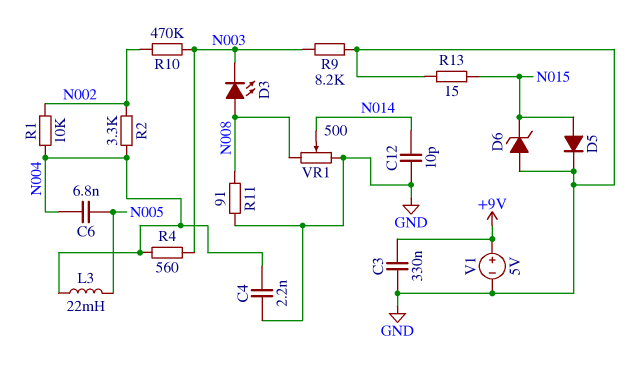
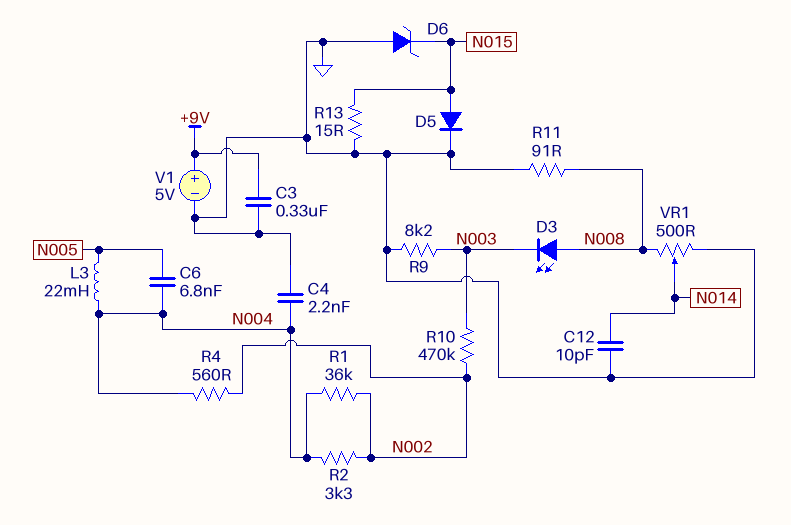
R1: 10k (N002, N004) -> 36k (N002, N004)
R4: 560 (N003, N004) -> 560 (N002, N004)

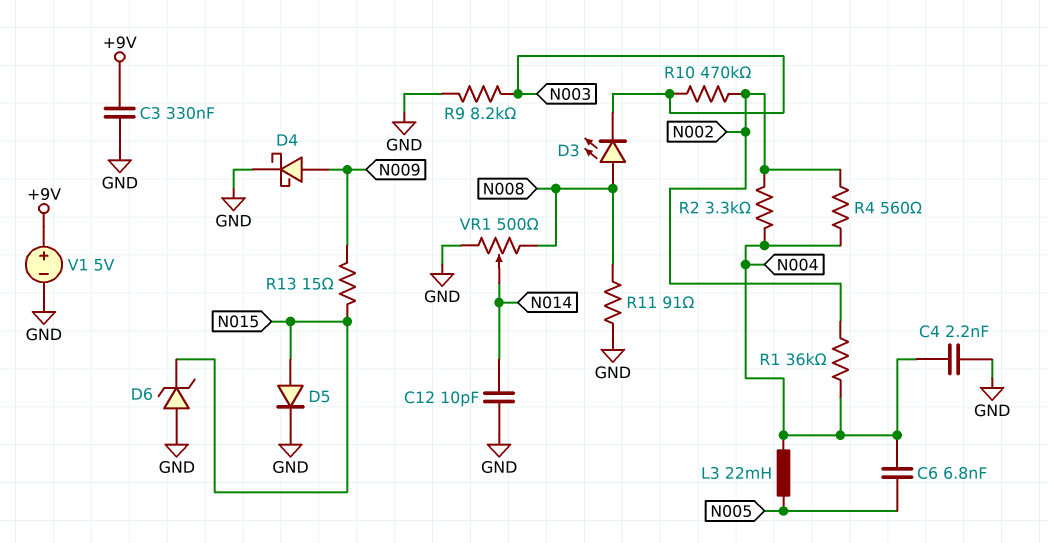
D4: none -> schottky (A N009, K GND)
R13: 15 (GND, N015) -> 15 (N009, N015)

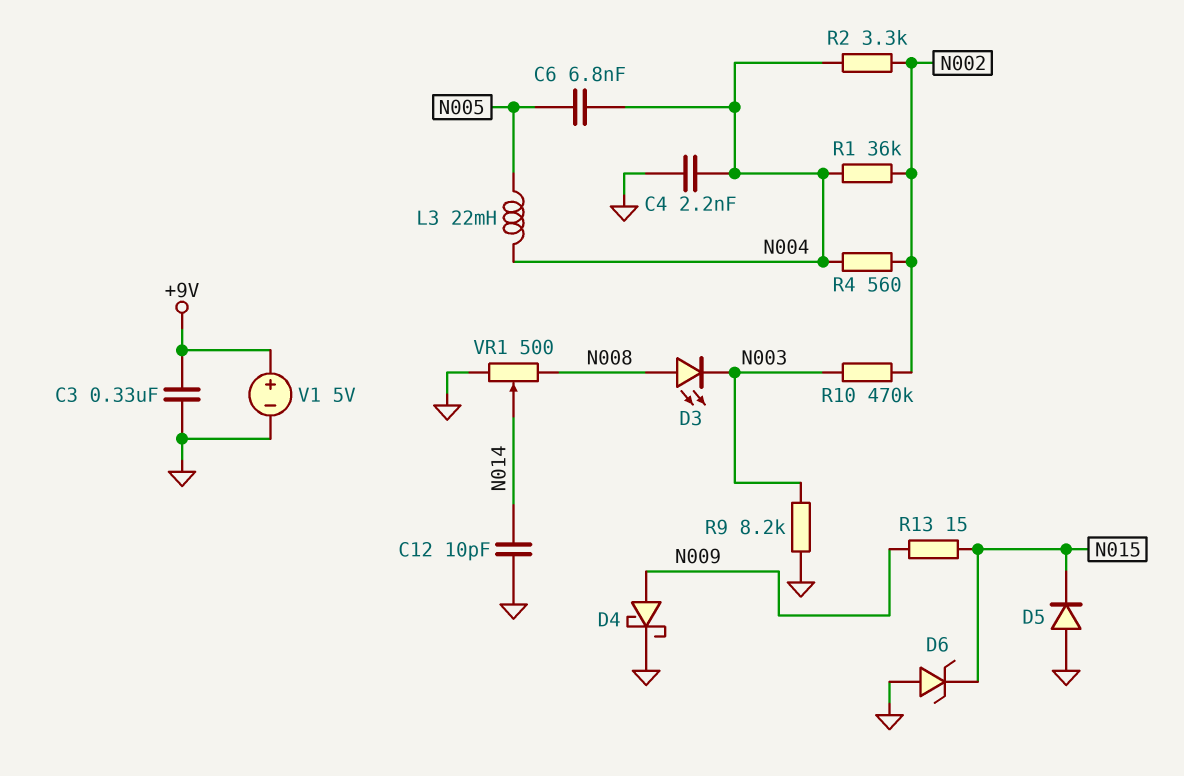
D5: diode (A N015, K GND) -> diode (A GND, K N015)
R11: 91 (GND, N008) -> none

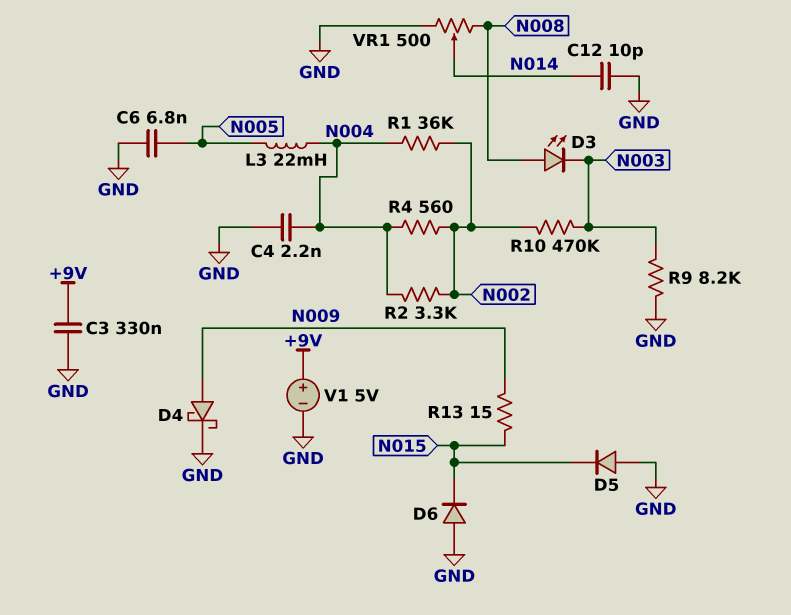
C6: 6.8nF (N004, N005) -> 6.8nF (GND, N005)
D6: zener (A GND, K N015) -> diode (A GND, K N015)

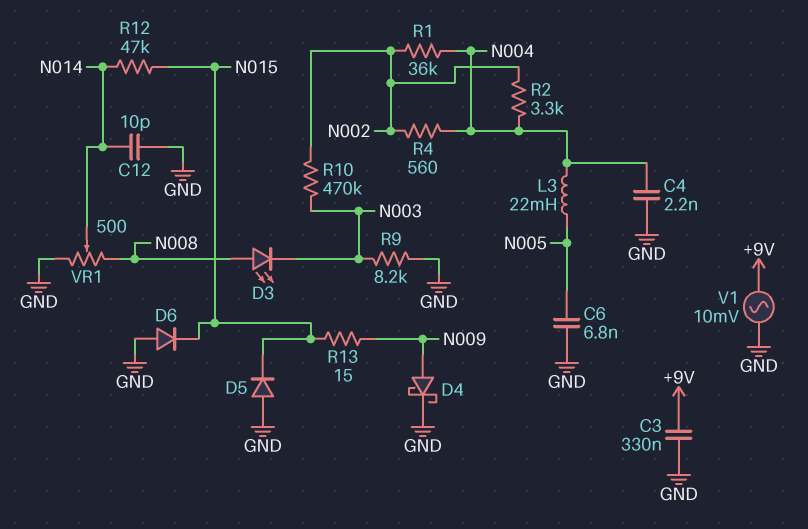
R12: none -> 47k (N014, N015)
V1: 5V (plus +9V, minus GND) -> AC 10mV (+9V, GND)

